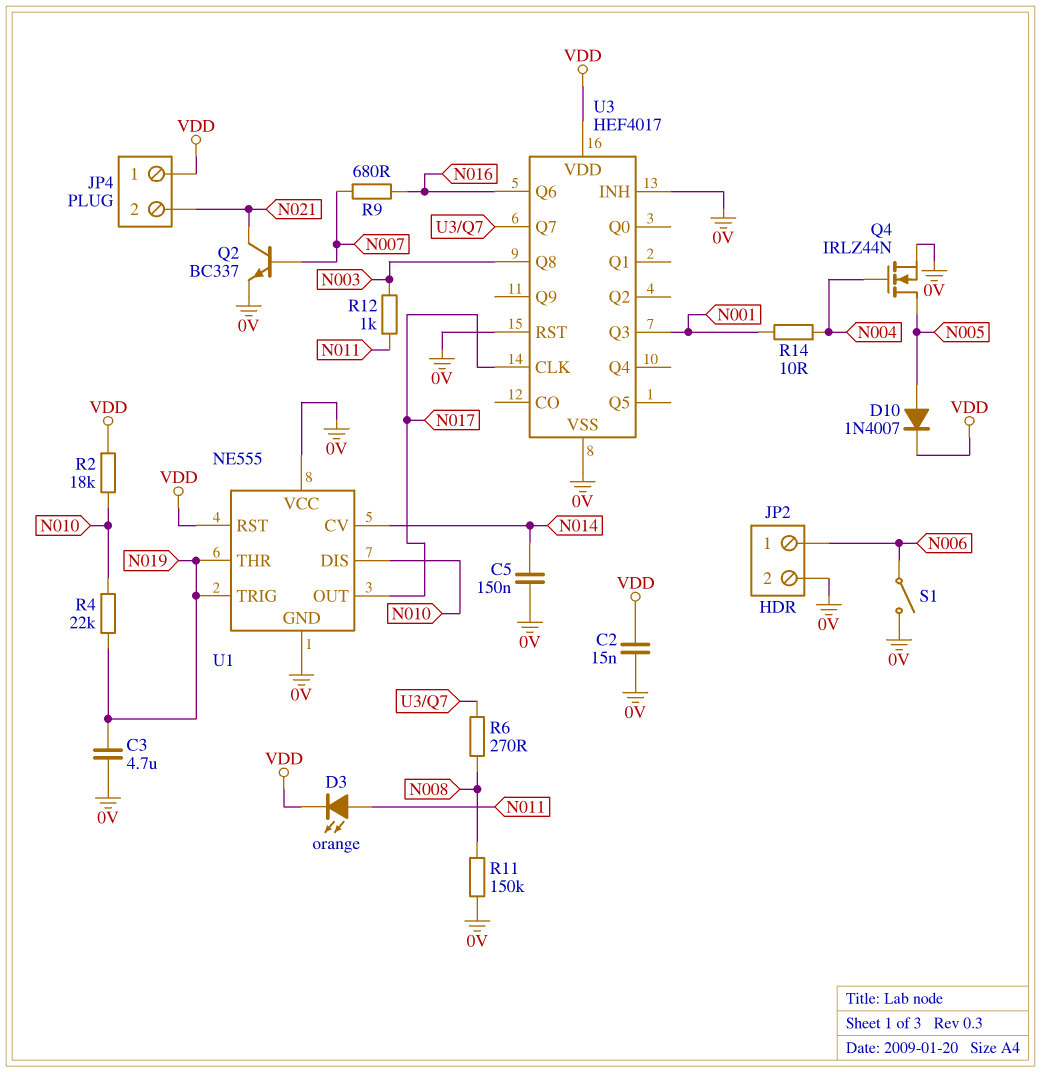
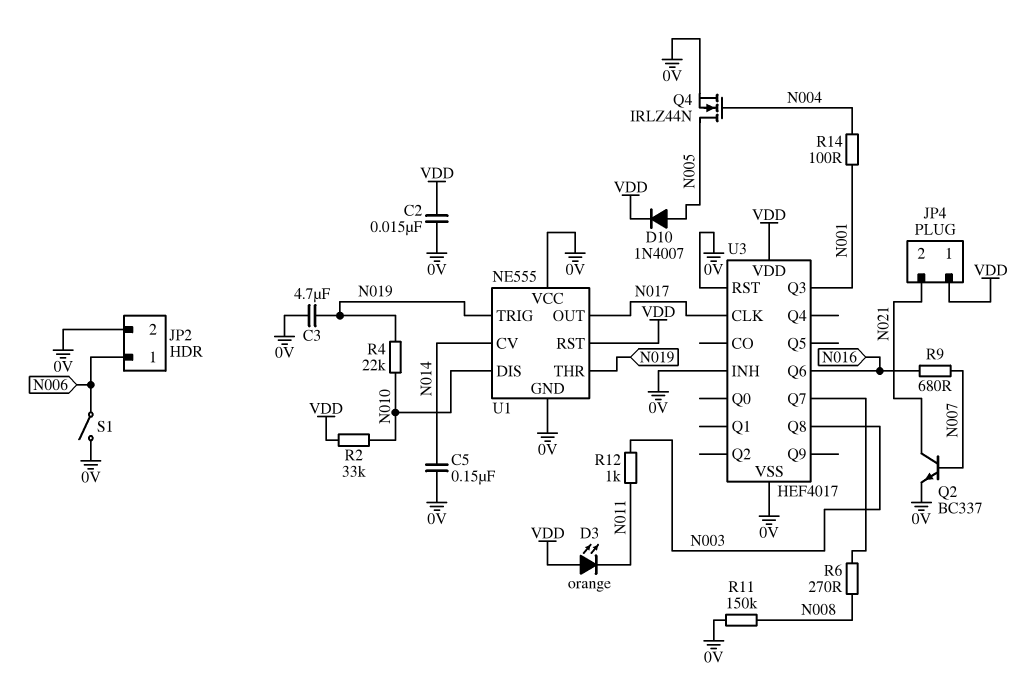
D3: LED orange (A N011, K VDD) -> LED orange (A VDD, K N011)
R2: 18k (N010, VDD) -> 33k (N010, VDD)
R14: 10 (N001, N004) -> 100 (N001, N004)

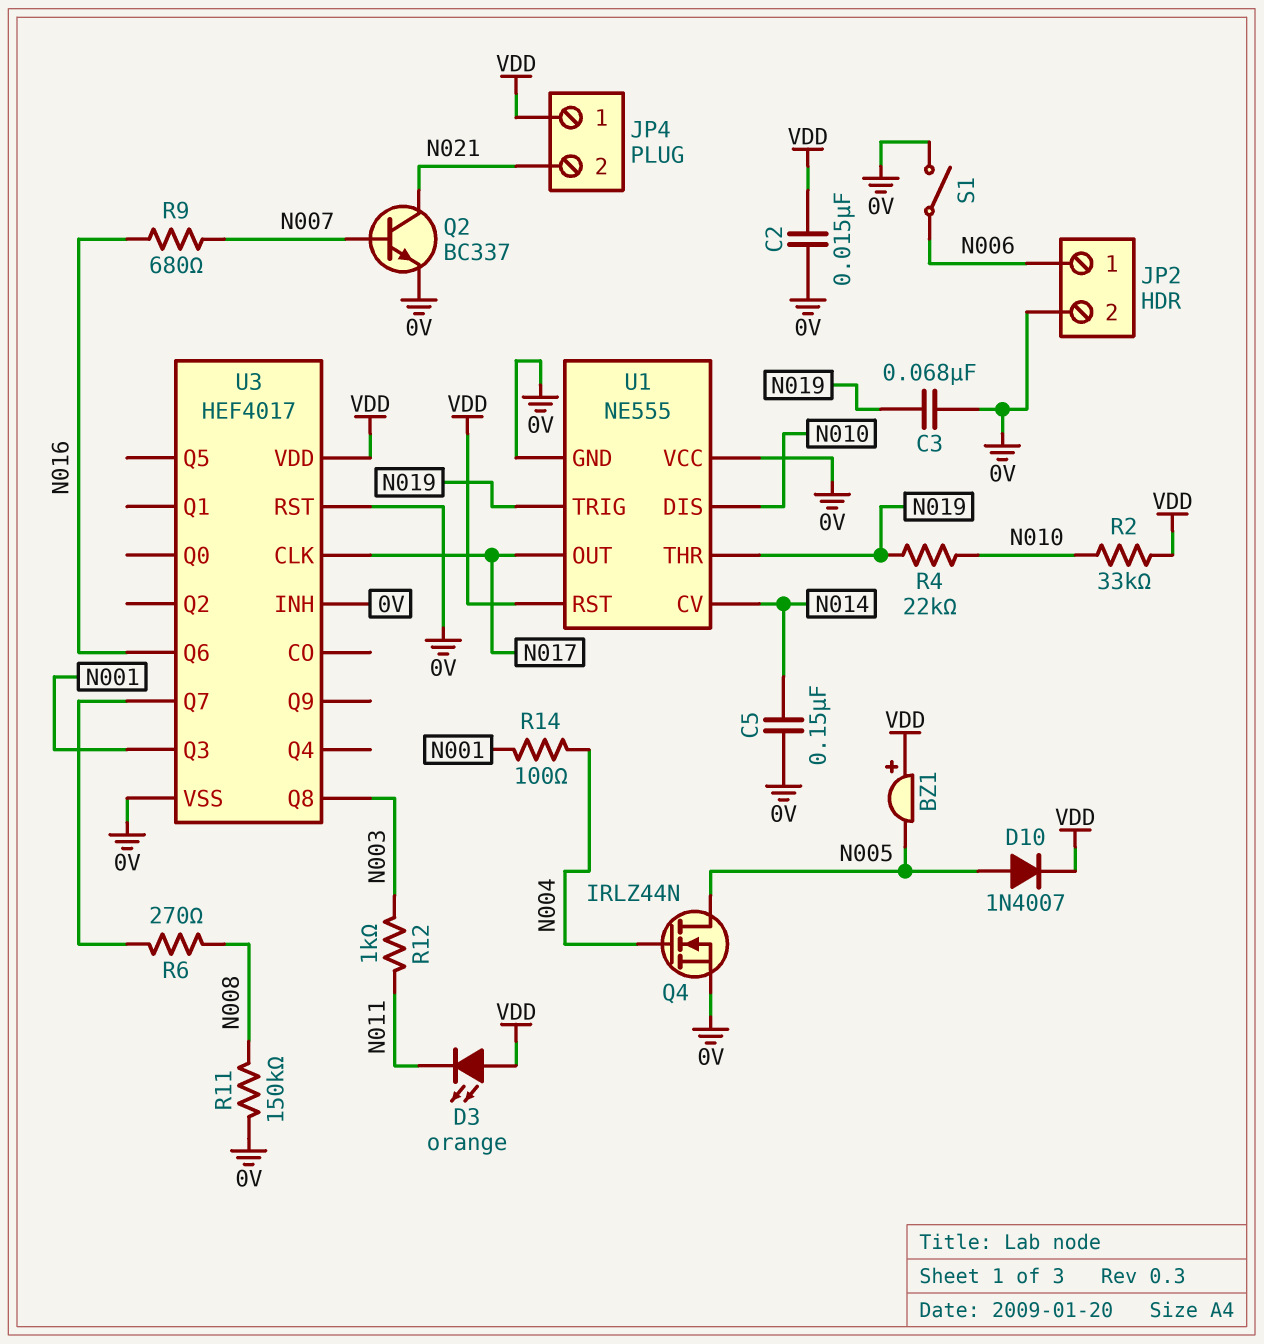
BZ1: none -> buzzer (plus VDD, minus N005)
C3: 4.7uF (0V, N019) -> 68nF (0V, N019)

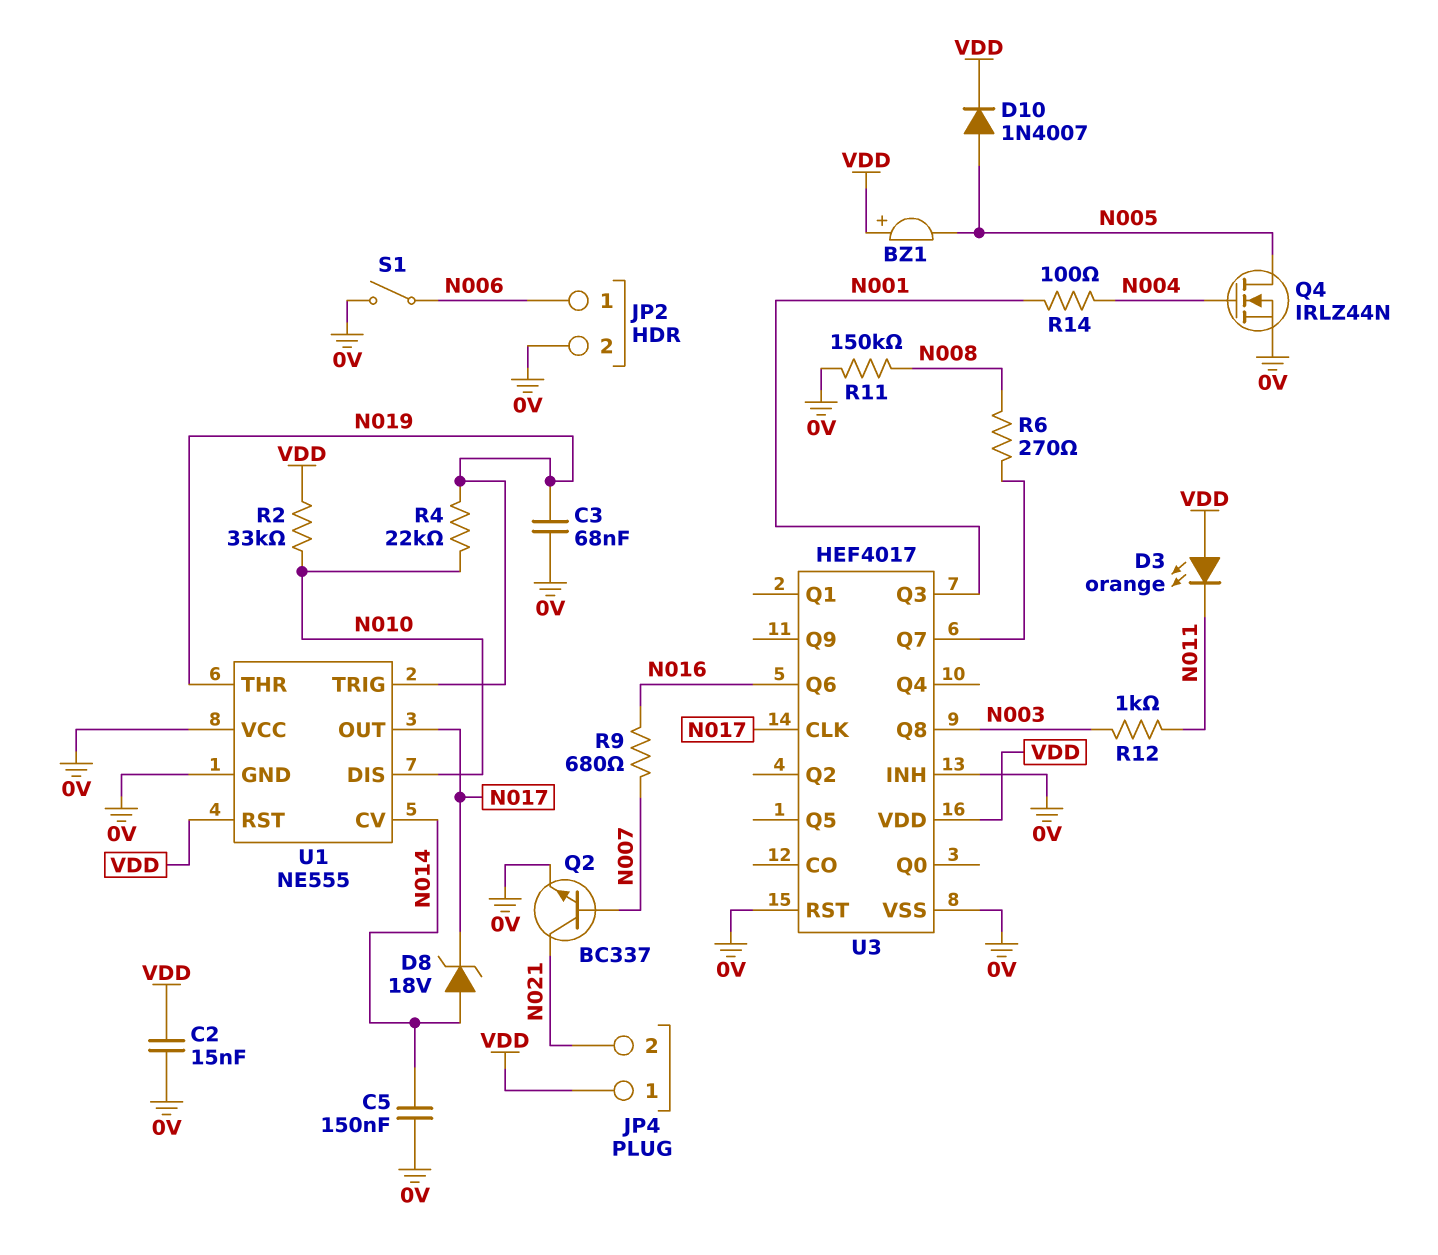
D8: none -> zener 18V (A N014, K N017)

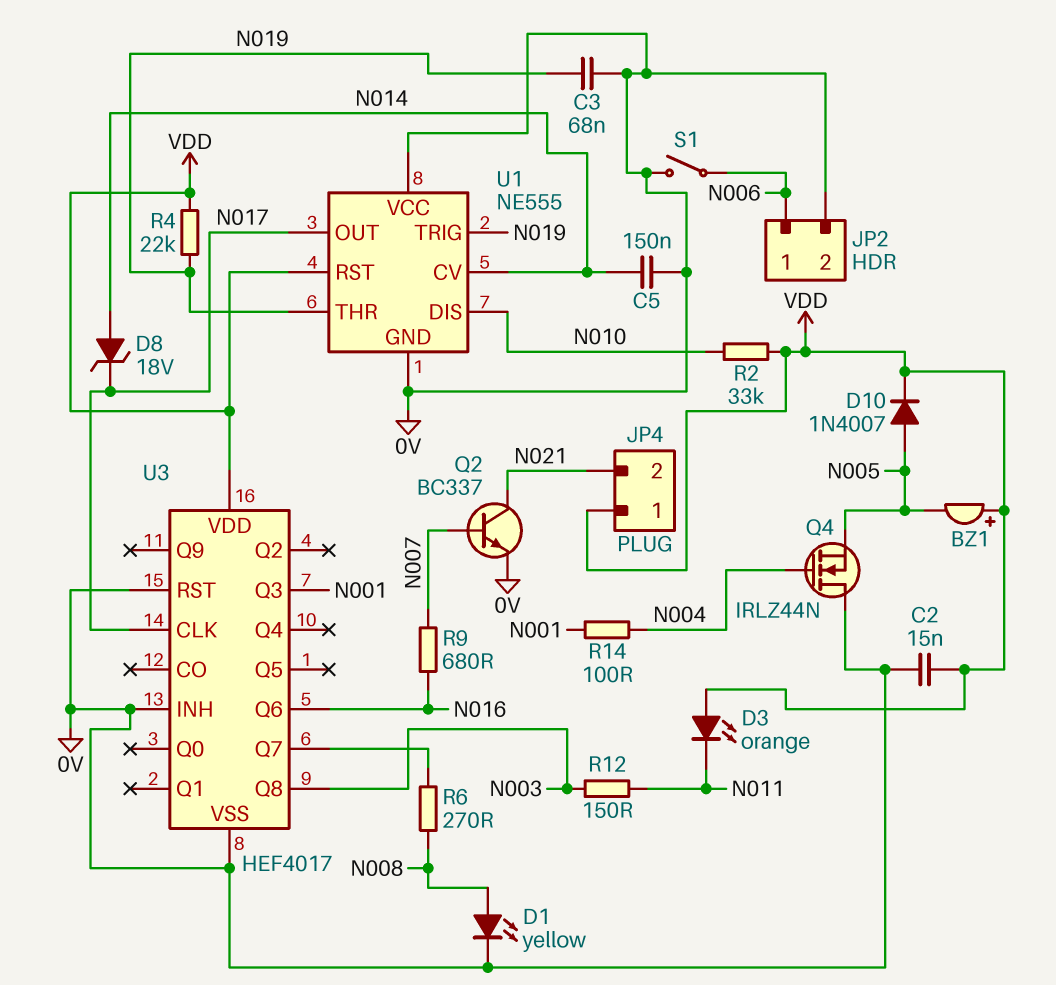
D1: none -> LED yellow (A N008, K 0V)
Q4: NMOS IRLZ44N (G N004, D N005, S 0V) -> NMOS IRLZ44N (G N004, D 0V, S N005)
R4: 22k (N010, N019) -> 22k (N019, VDD)
R11: 150k (0V, N008) -> none
R12: 1k (N003, N011) -> 150 (N003, N011)

